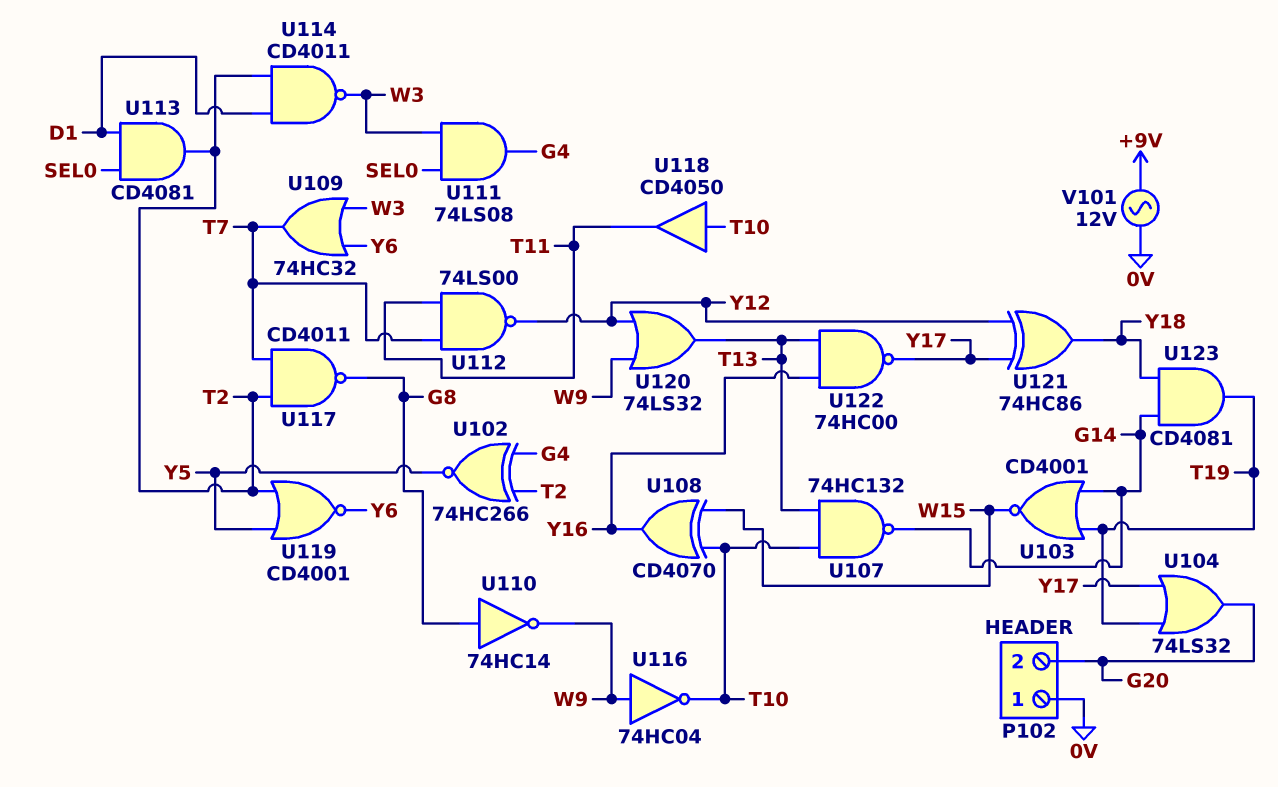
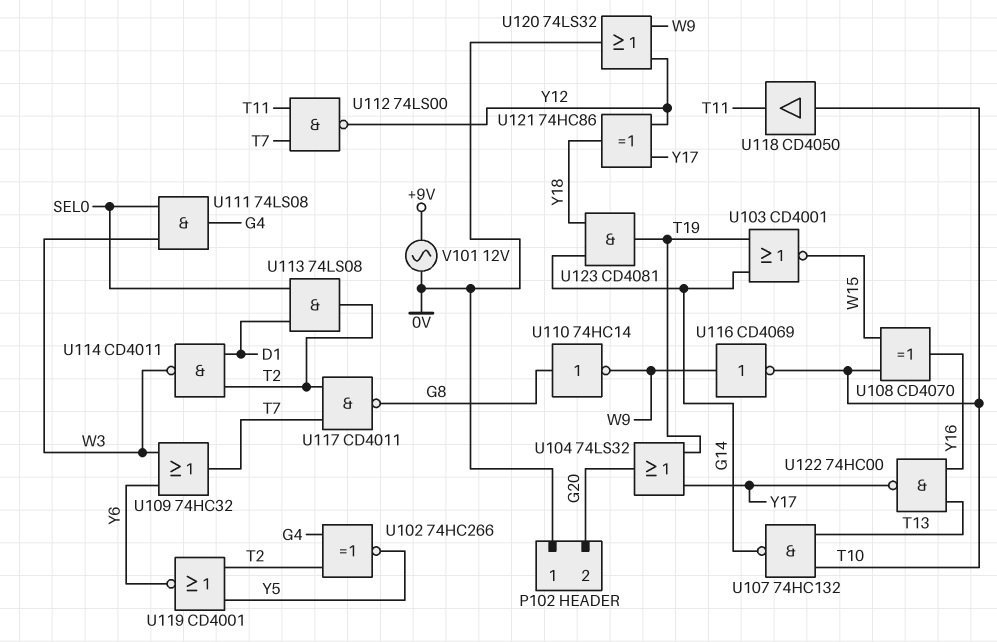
U113: AND CD4081 (in D1, in SEL0, out T2) -> AND 74LS08 (in D1, in SEL0, out T2)
U116: NOT 74HC04 (in W9, out T10) -> NOT CD4069 (in W9, out T10)
U120: OR 74LS32 (in W9, in Y12, out T13) -> OR 74LS32 (in W9, in Y12, out 0V)

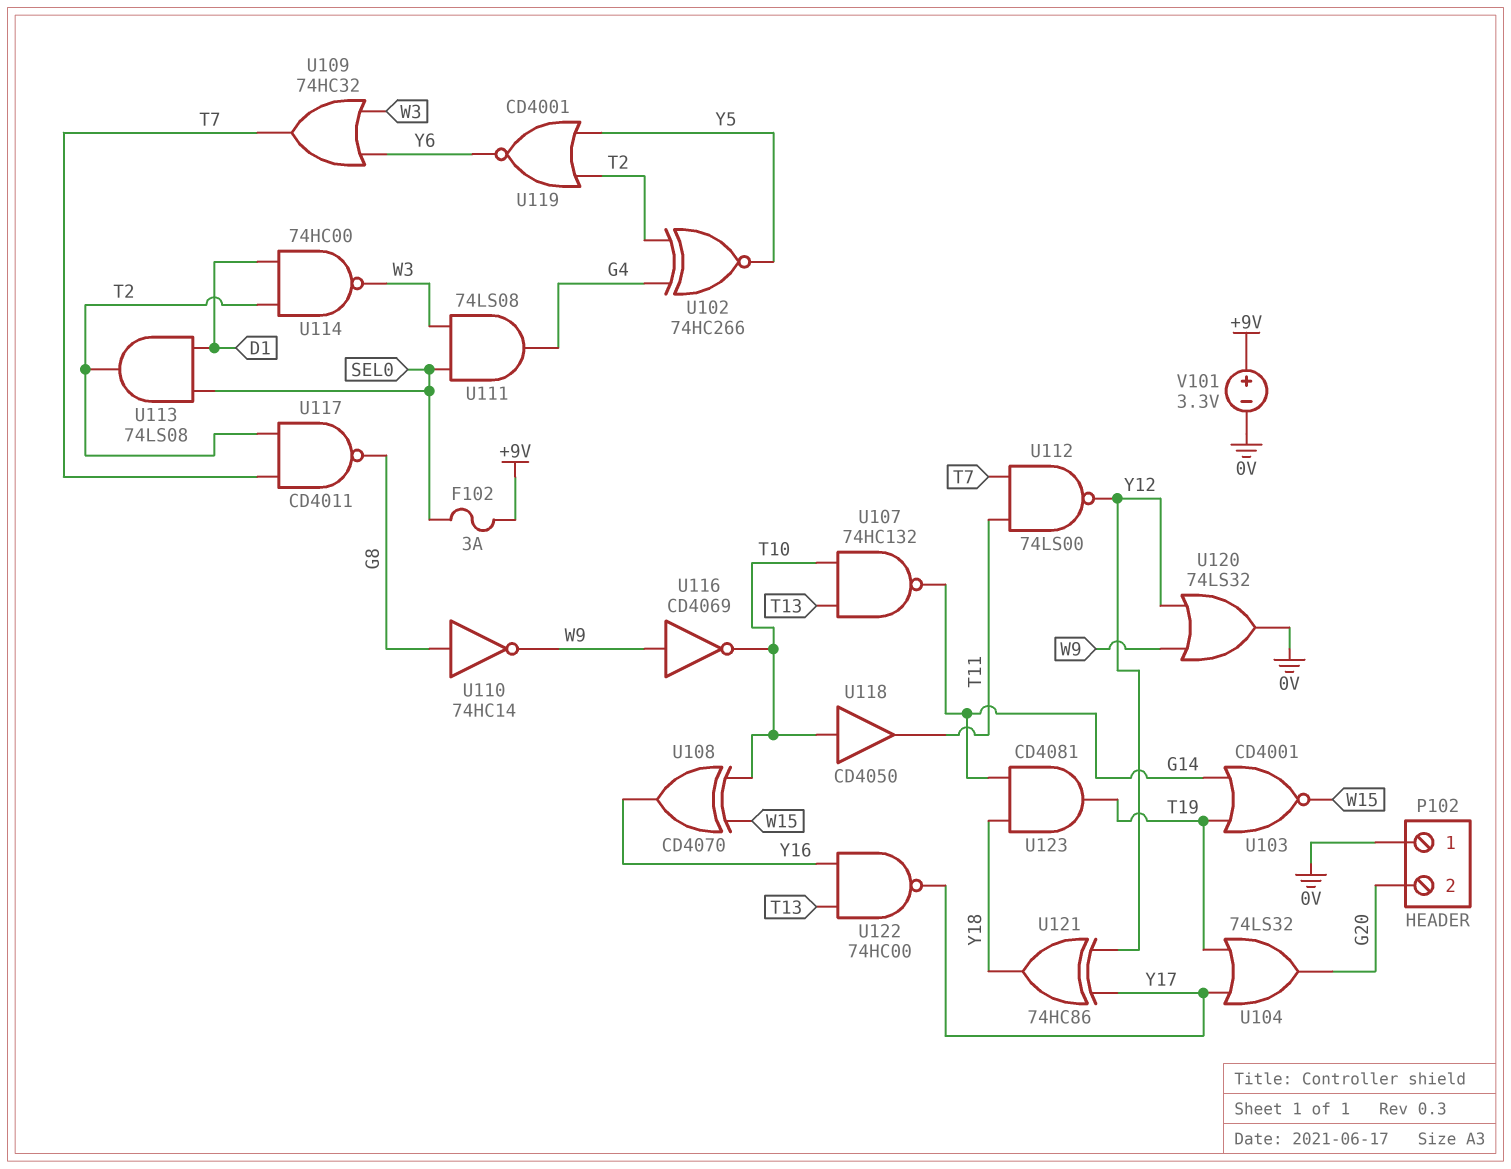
F102: none -> 3A (+9V, SEL0)
U114: NAND CD4011 (in D1, in T2, out W3) -> NAND 74HC00 (in D1, in T2, out W3)
V101: AC 12V (+9V, 0V) -> 3.3V (plus +9V, minus 0V)

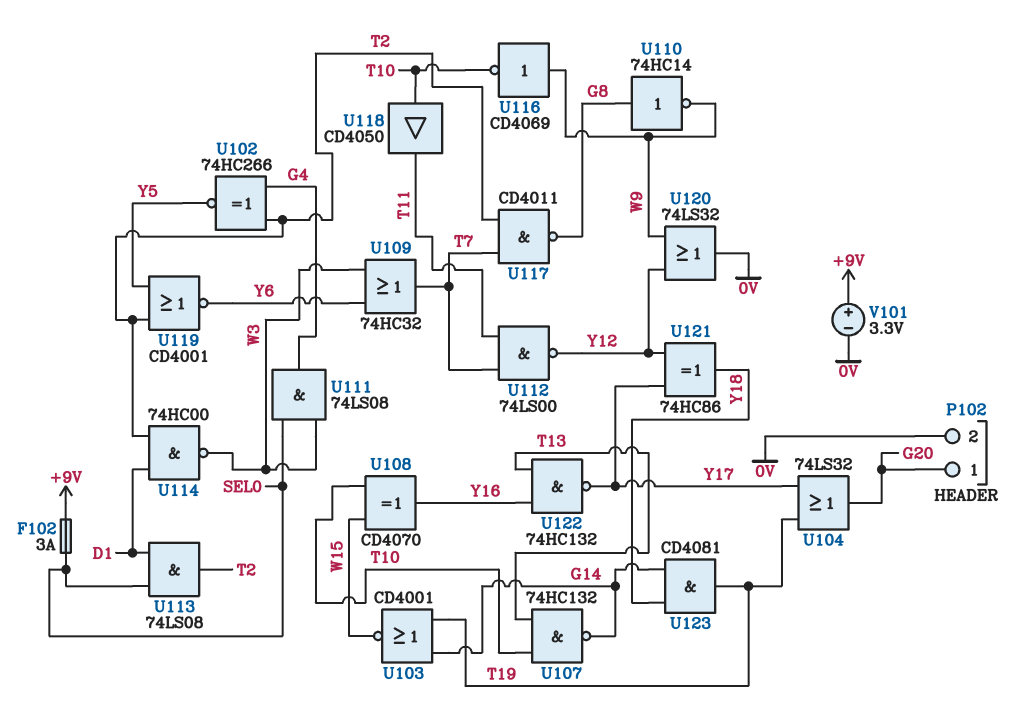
P102 pin 1: 0V -> G20
P102 pin 2: G20 -> 0V
U122: NAND 74HC00 (in T13, in Y16, out Y17) -> NAND 74HC132 (in T13, in Y16, out Y17)

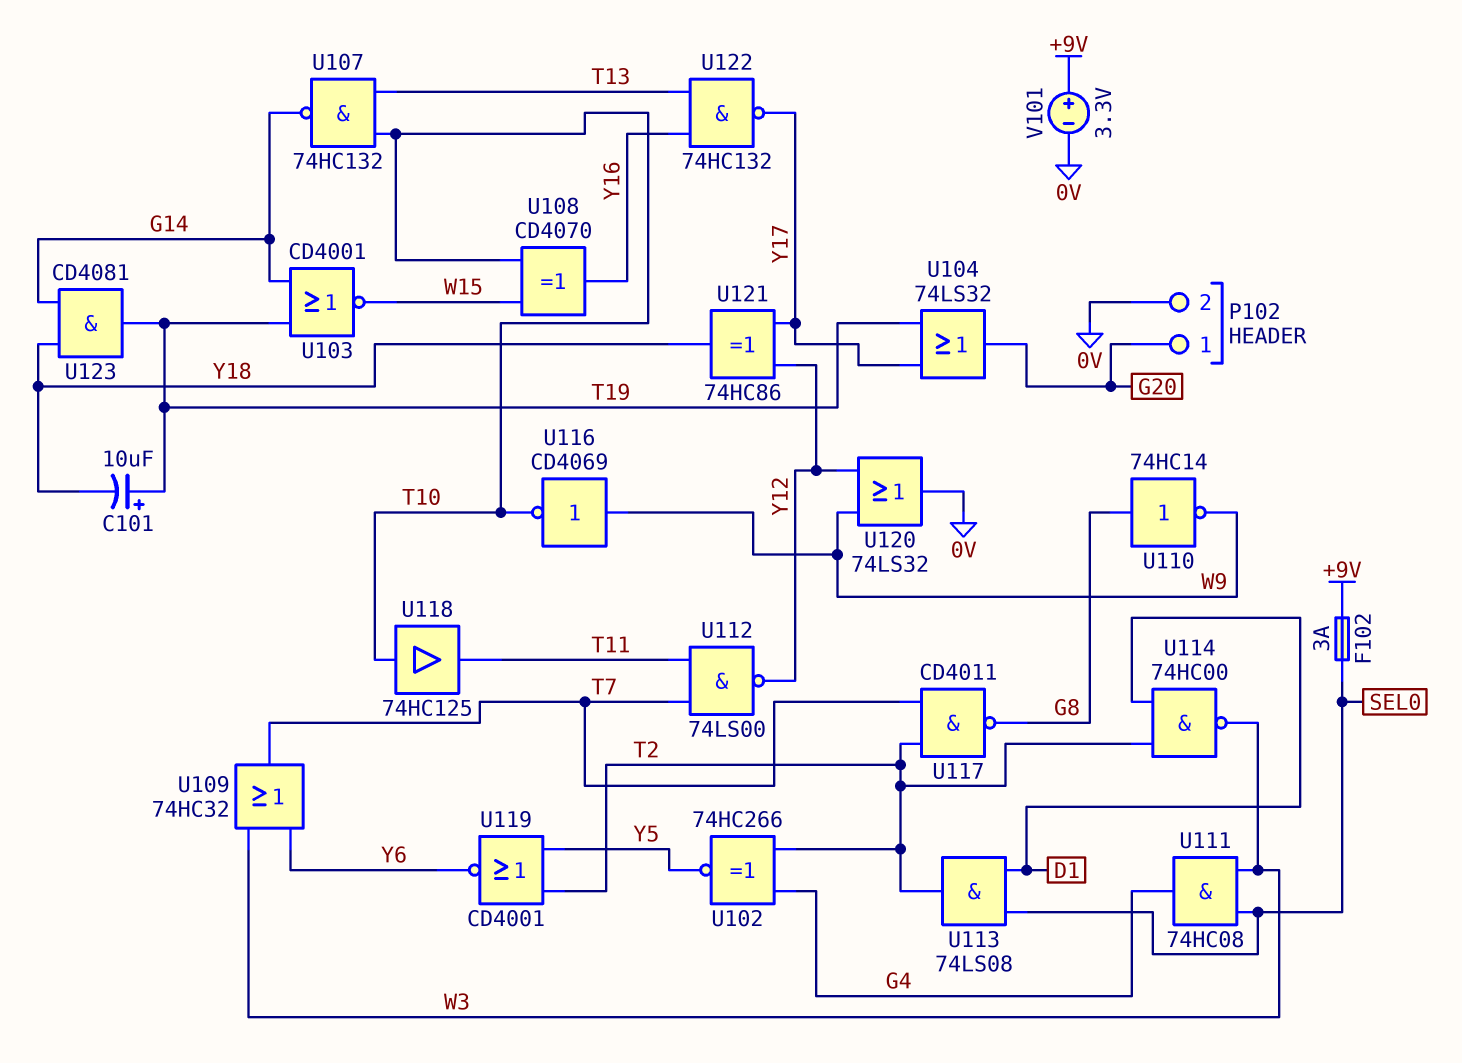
C101: none -> 10uF (plus T19, minus Y18)
U111: AND 74LS08 (in SEL0, in W3, out G4) -> AND 74HC08 (in SEL0, in W3, out G4)
U118: buffer CD4050 (in T10, out T11) -> buffer 74HC125 (in T10, out T11)

